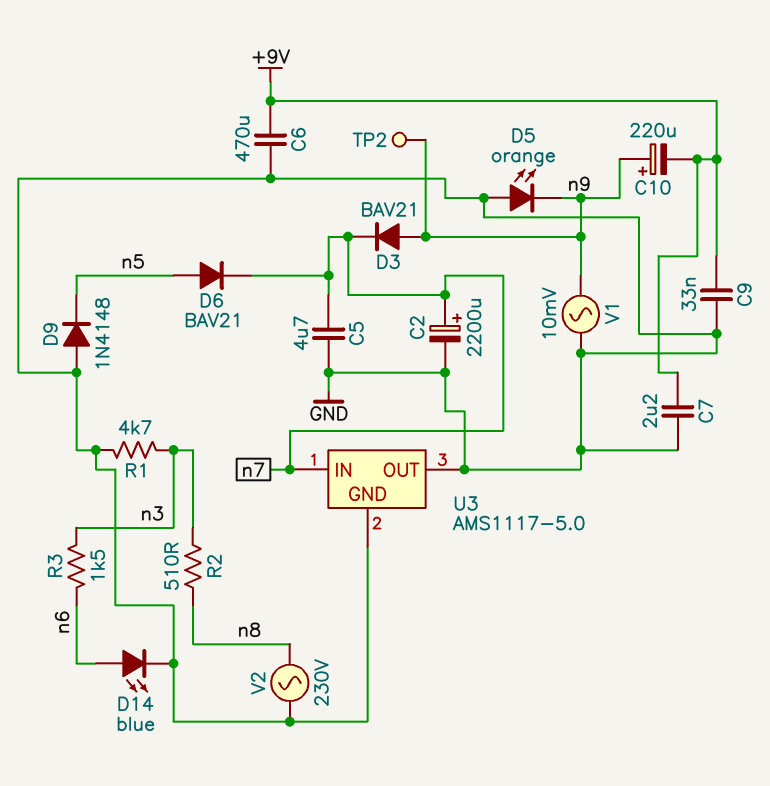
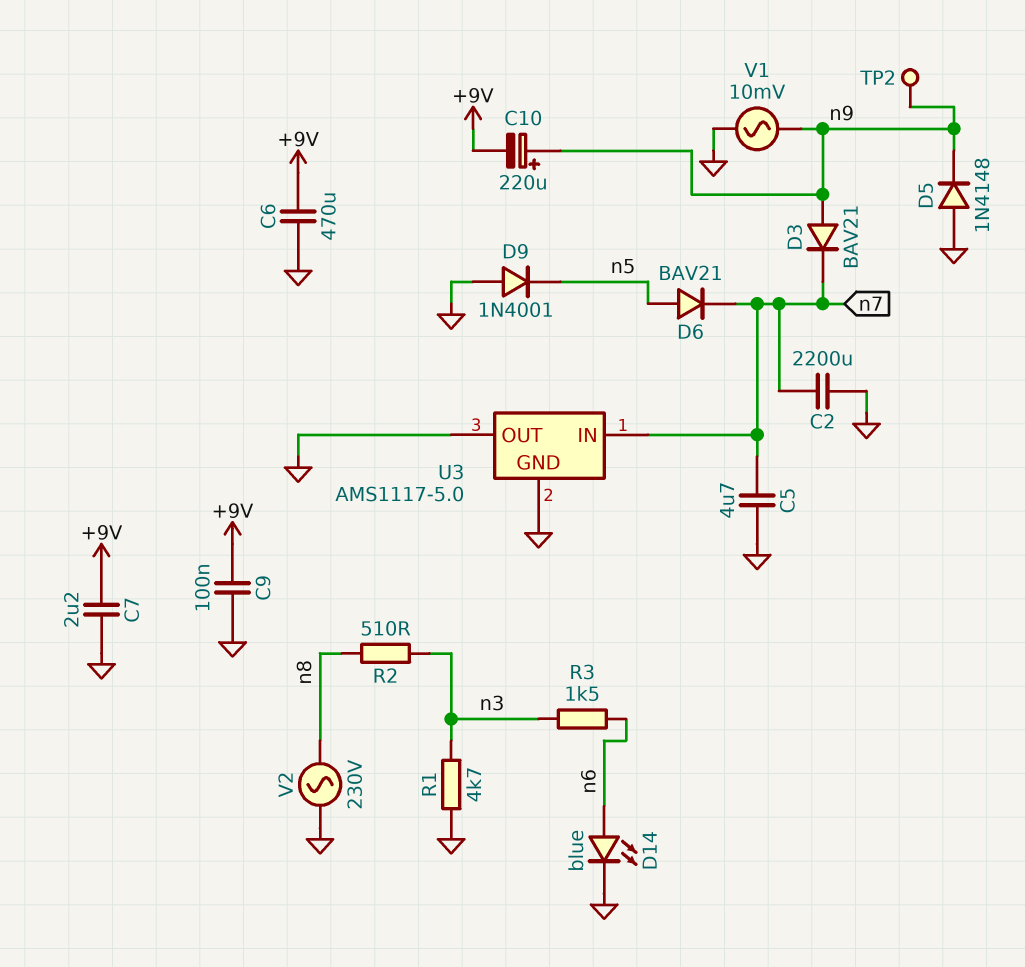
C2: 2200uF (plus n7, minus GND) -> 2200uF (GND, n7)
C9: 33nF (+9V, GND) -> 100nF (+9V, GND)
D5: LED orange (A GND, K n9) -> diode 1N4148 (A GND, K n9)
D9: diode 1N4148 (A GND, K n5) -> diode 1N4001 (A GND, K n5)

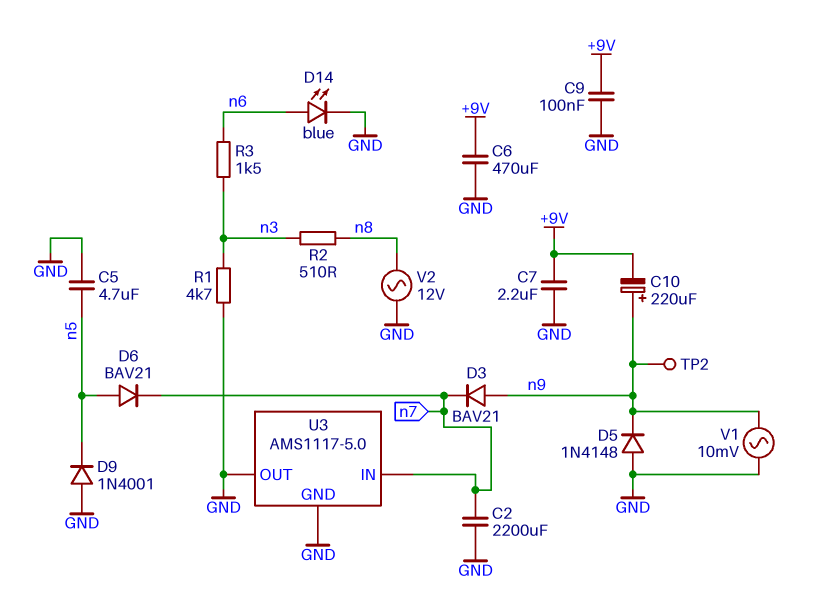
C5: 4.7uF (GND, n7) -> 4.7uF (GND, n5)
V2: AC 230V (GND, n8) -> AC 12V (GND, n8)

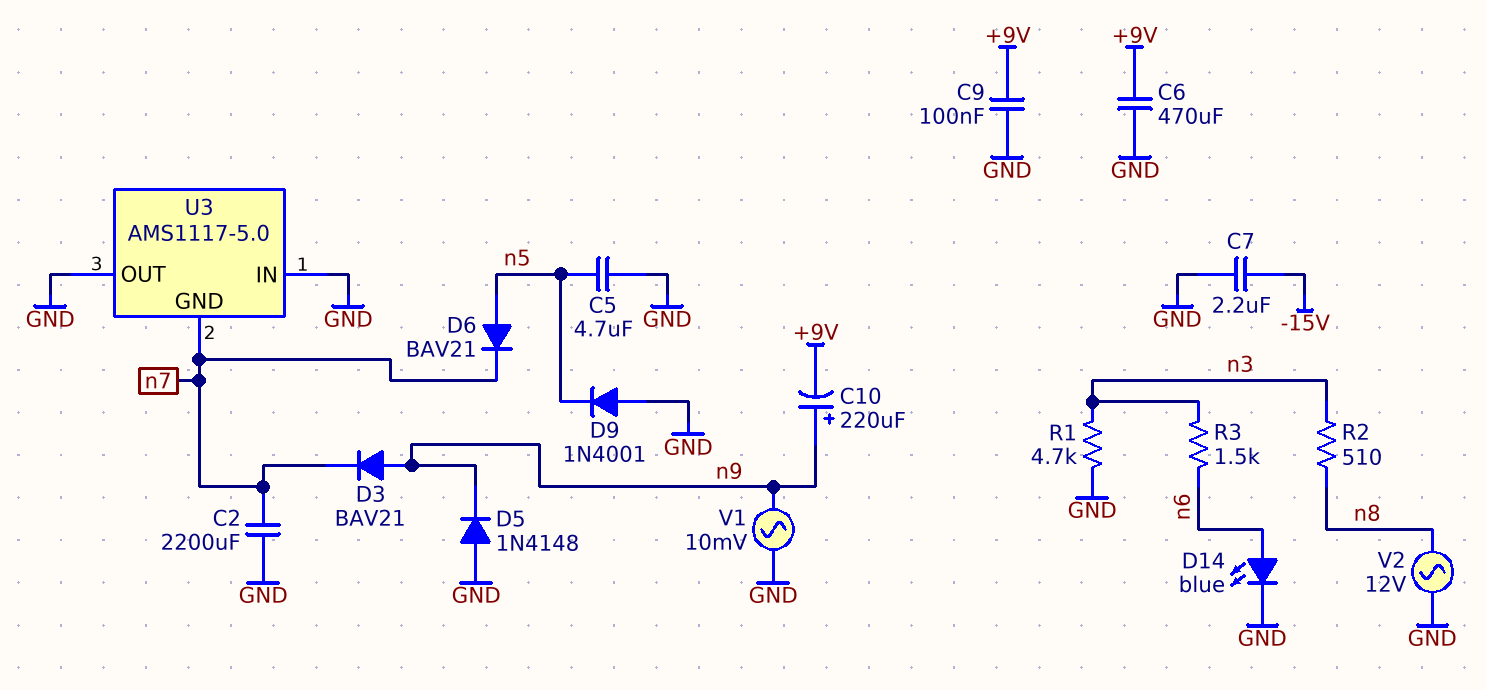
C7: 2.2uF (+9V, GND) -> 2.2uF (-15V, GND)
TP2: test point (n9) -> none
U3 pin GND: GND -> n7
U3 pin IN: n7 -> GND

